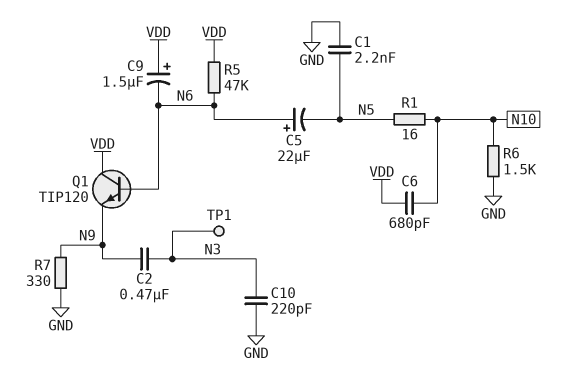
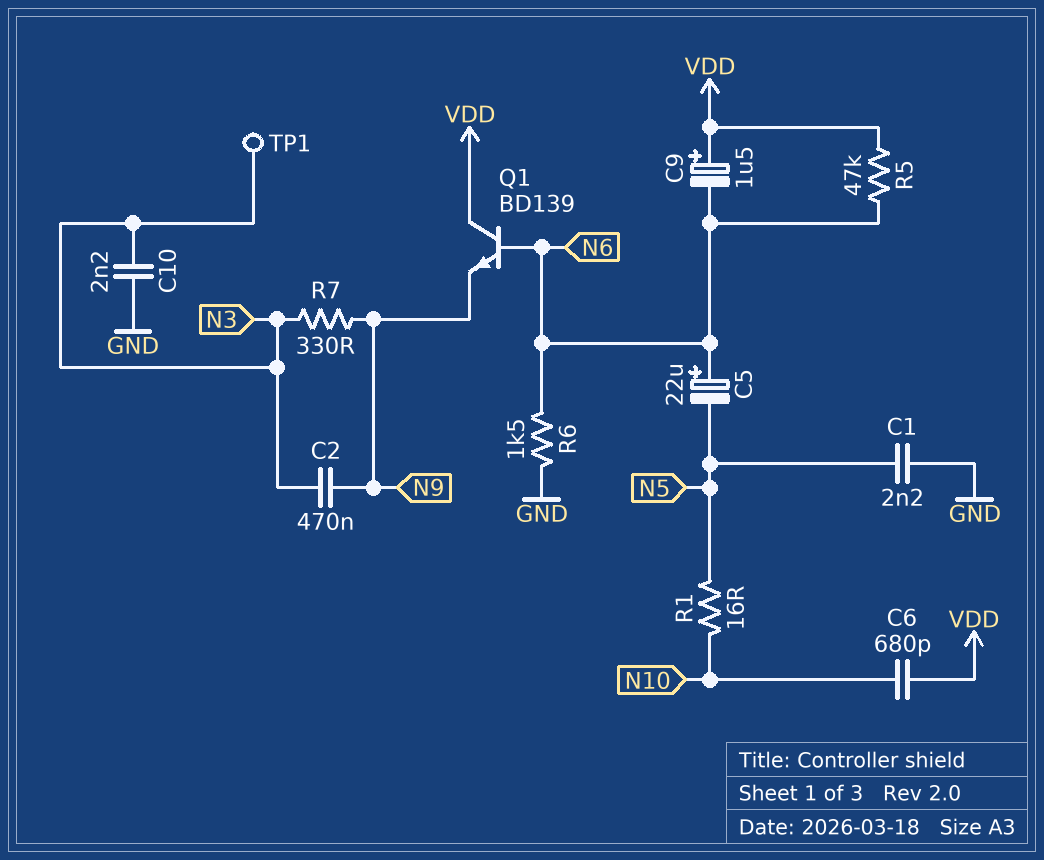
C10: 220pF (GND, N3) -> 2.2nF (GND, N3)
Q1: NPN TIP120 (B N6, C VDD, E N9) -> NPN BD139 (B N6, C VDD, E N9)
R6: 1.5k (GND, N10) -> 1.5k (GND, N6)
R7: 330 (GND, N9) -> 330 (N3, N9)

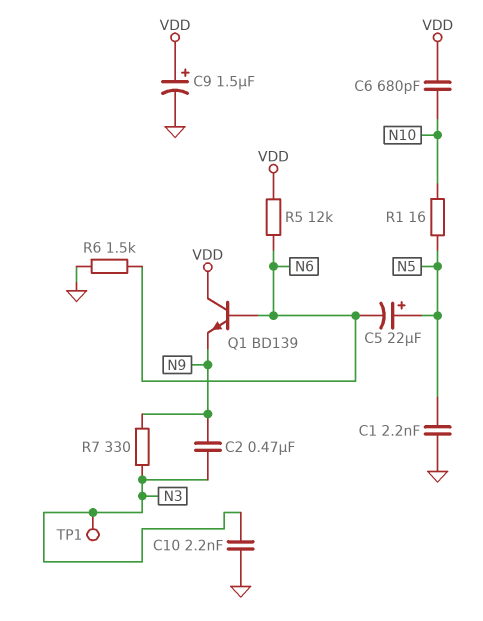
C5: 22uF (plus N6, minus N5) -> 22uF (plus N5, minus N6)
C9: 1.5uF (plus VDD, minus N6) -> 1.5uF (plus VDD, minus GND)
R5: 47k (N6, VDD) -> 12k (N6, VDD)

